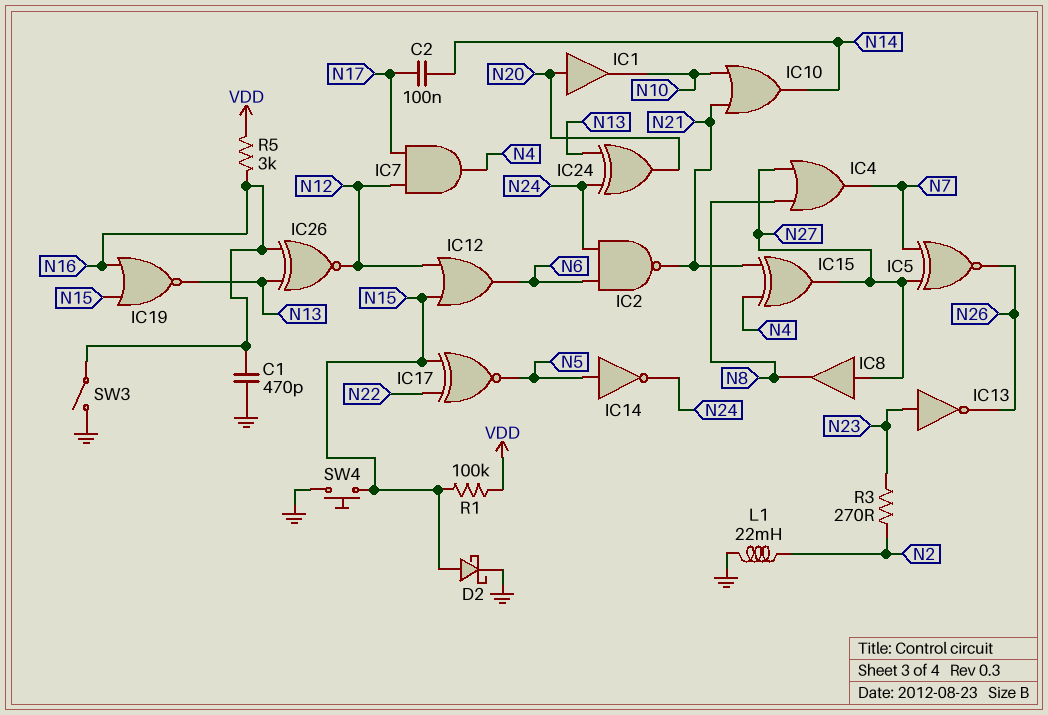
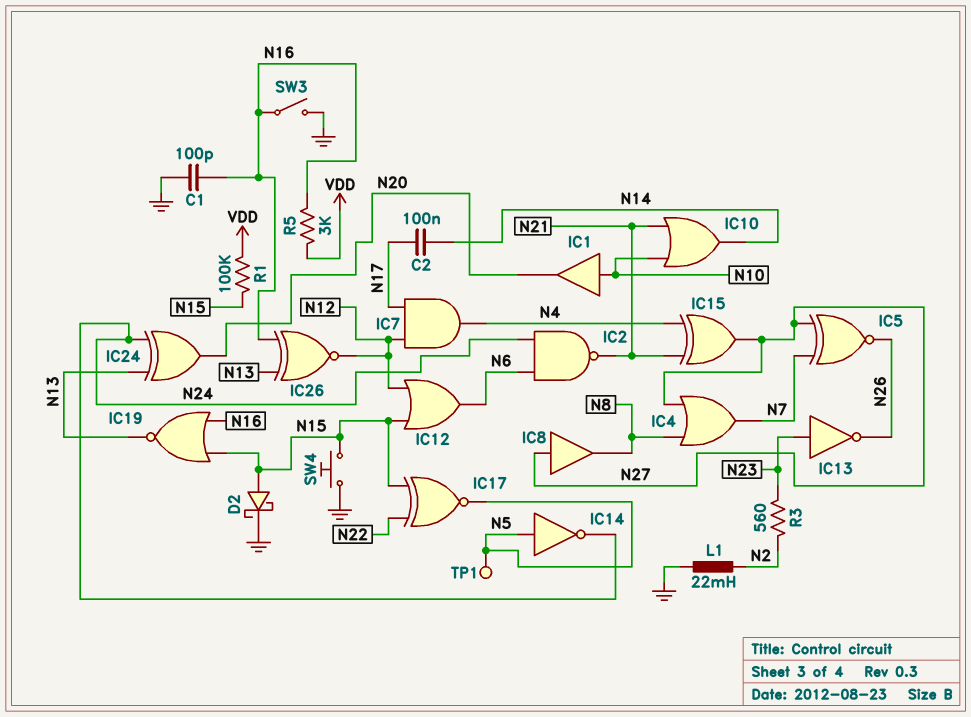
C1: 470pF (GND, N16) -> 100pF (GND, N16)
IC1: buffer (in N20, out N10) -> buffer (in N10, out N20)
R3: 270 (N2, N23) -> 560 (N2, N23)
TP1: none -> test point (N5)

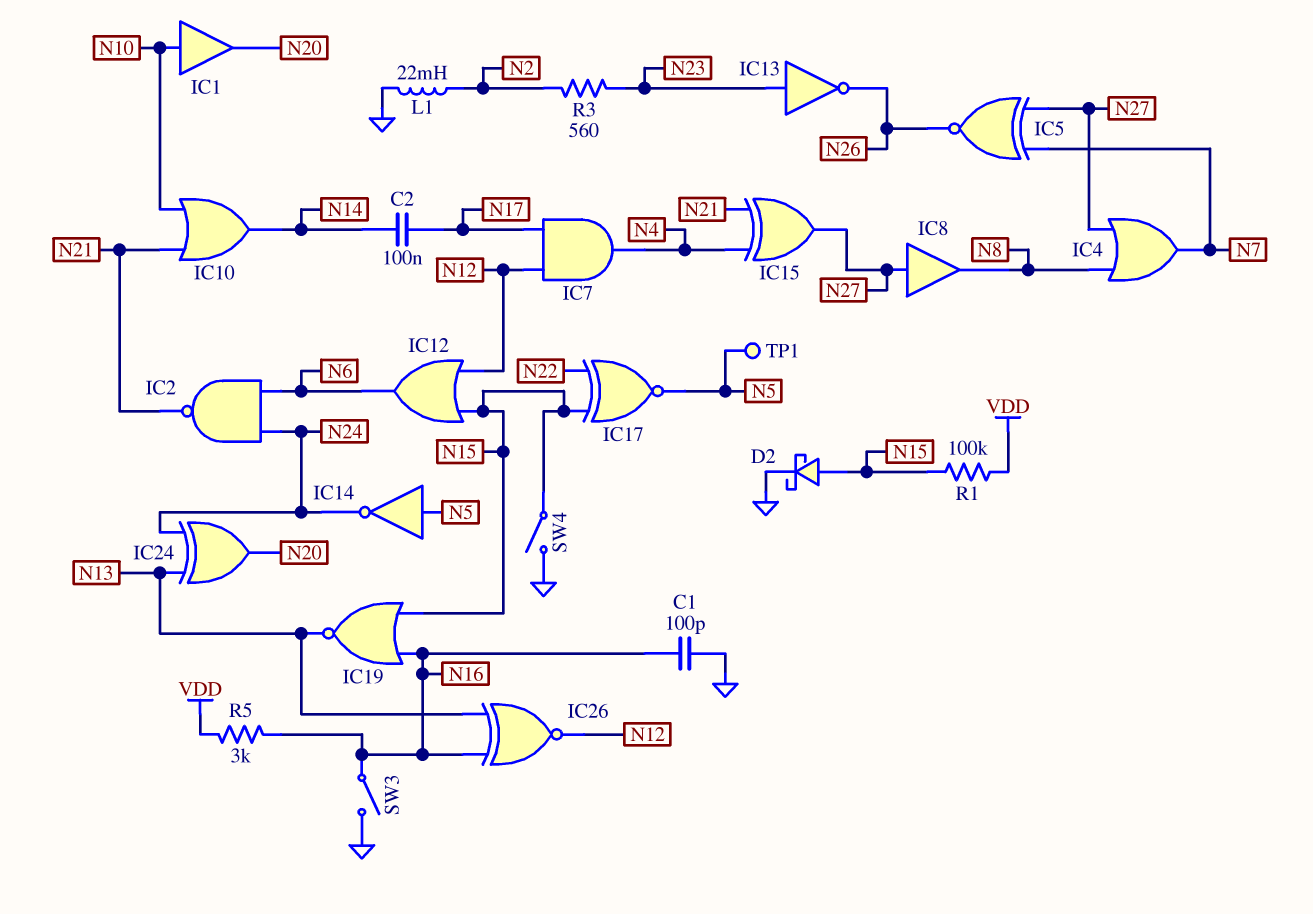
SW4: button (GND, N15) -> switch (GND, N15)

